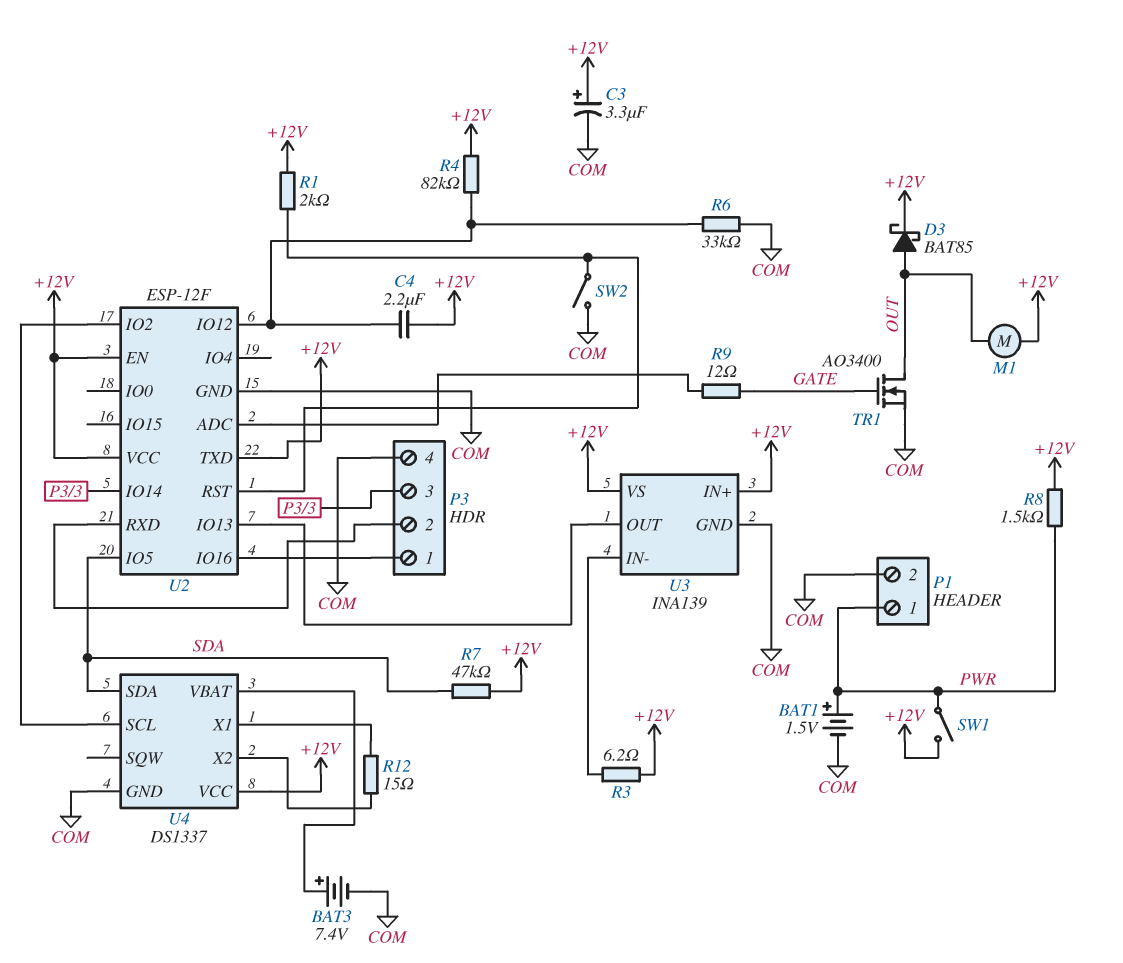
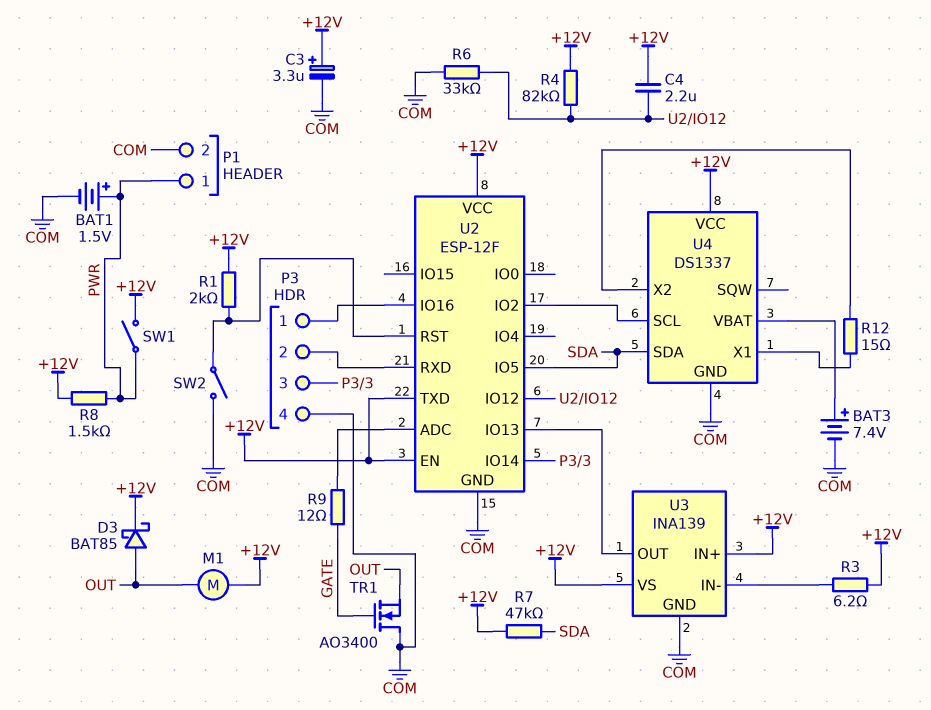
TR1: NMOS AO3400 (G GATE, D OUT, S COM) -> NMOS AO3400 (G GATE, D COM, S OUT)

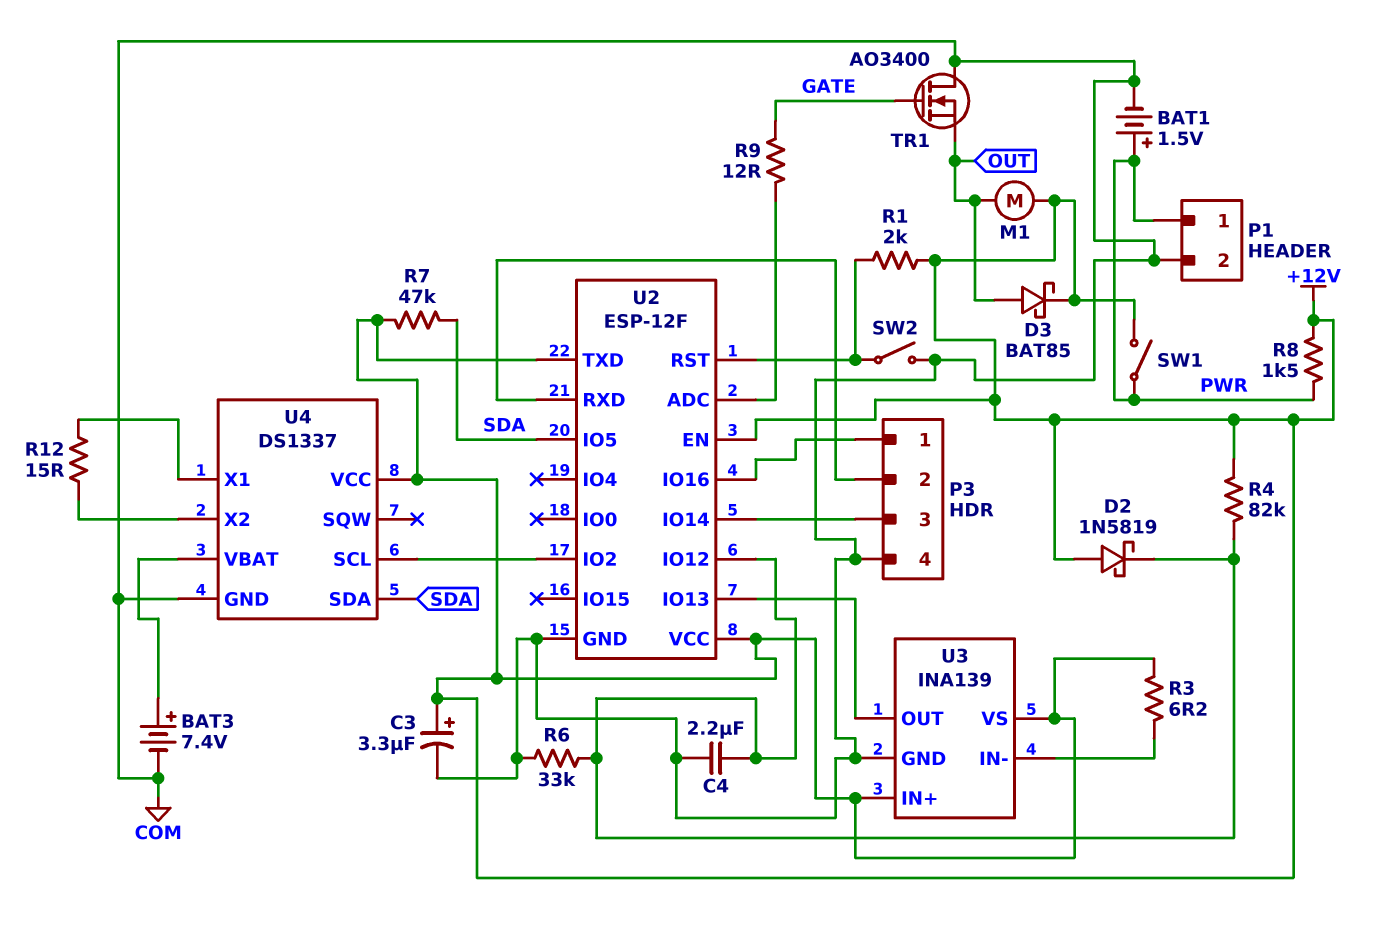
C4: 2.2uF (+12V, U2/IO12) -> 2.2uF (COM, U2/IO12)
D2: none -> schottky 1N5819 (A +12V, K U2/IO12)

